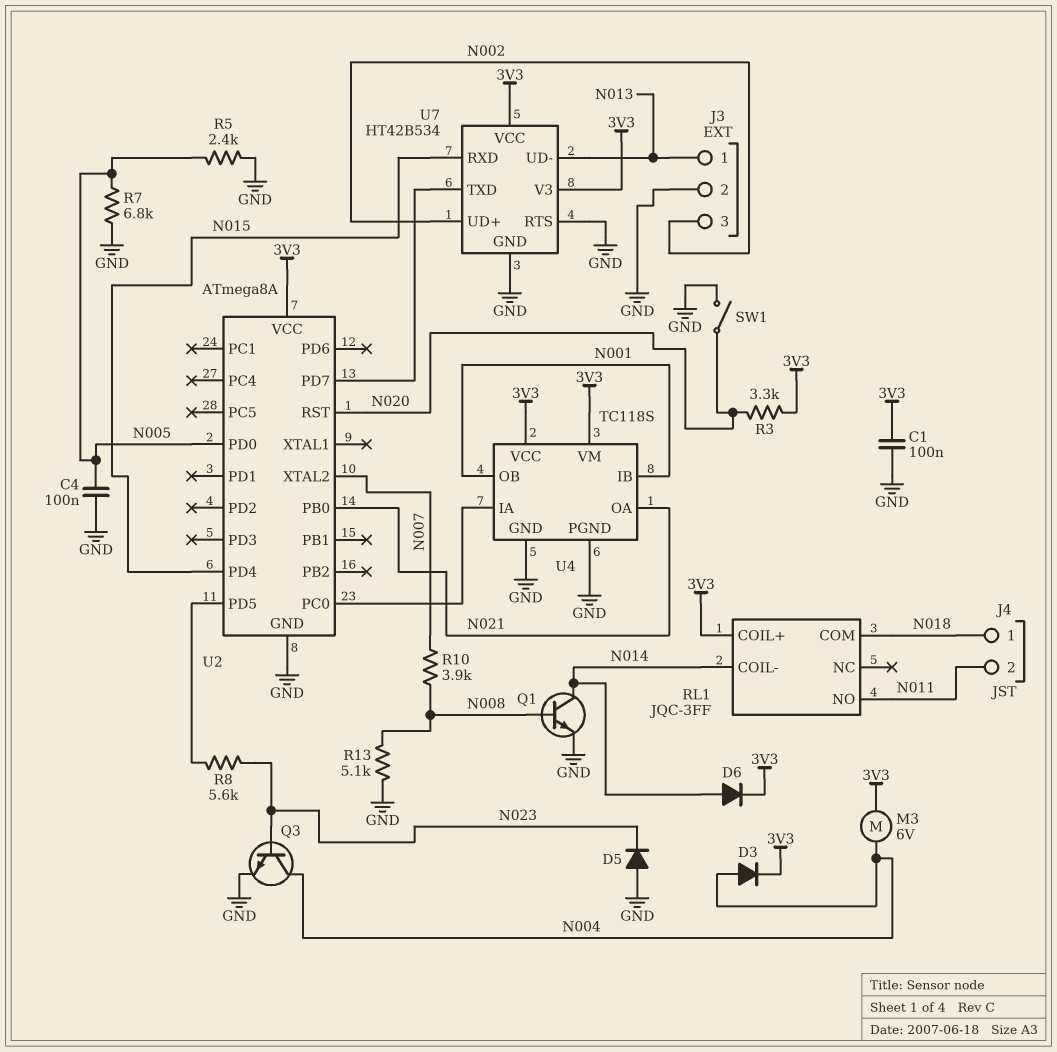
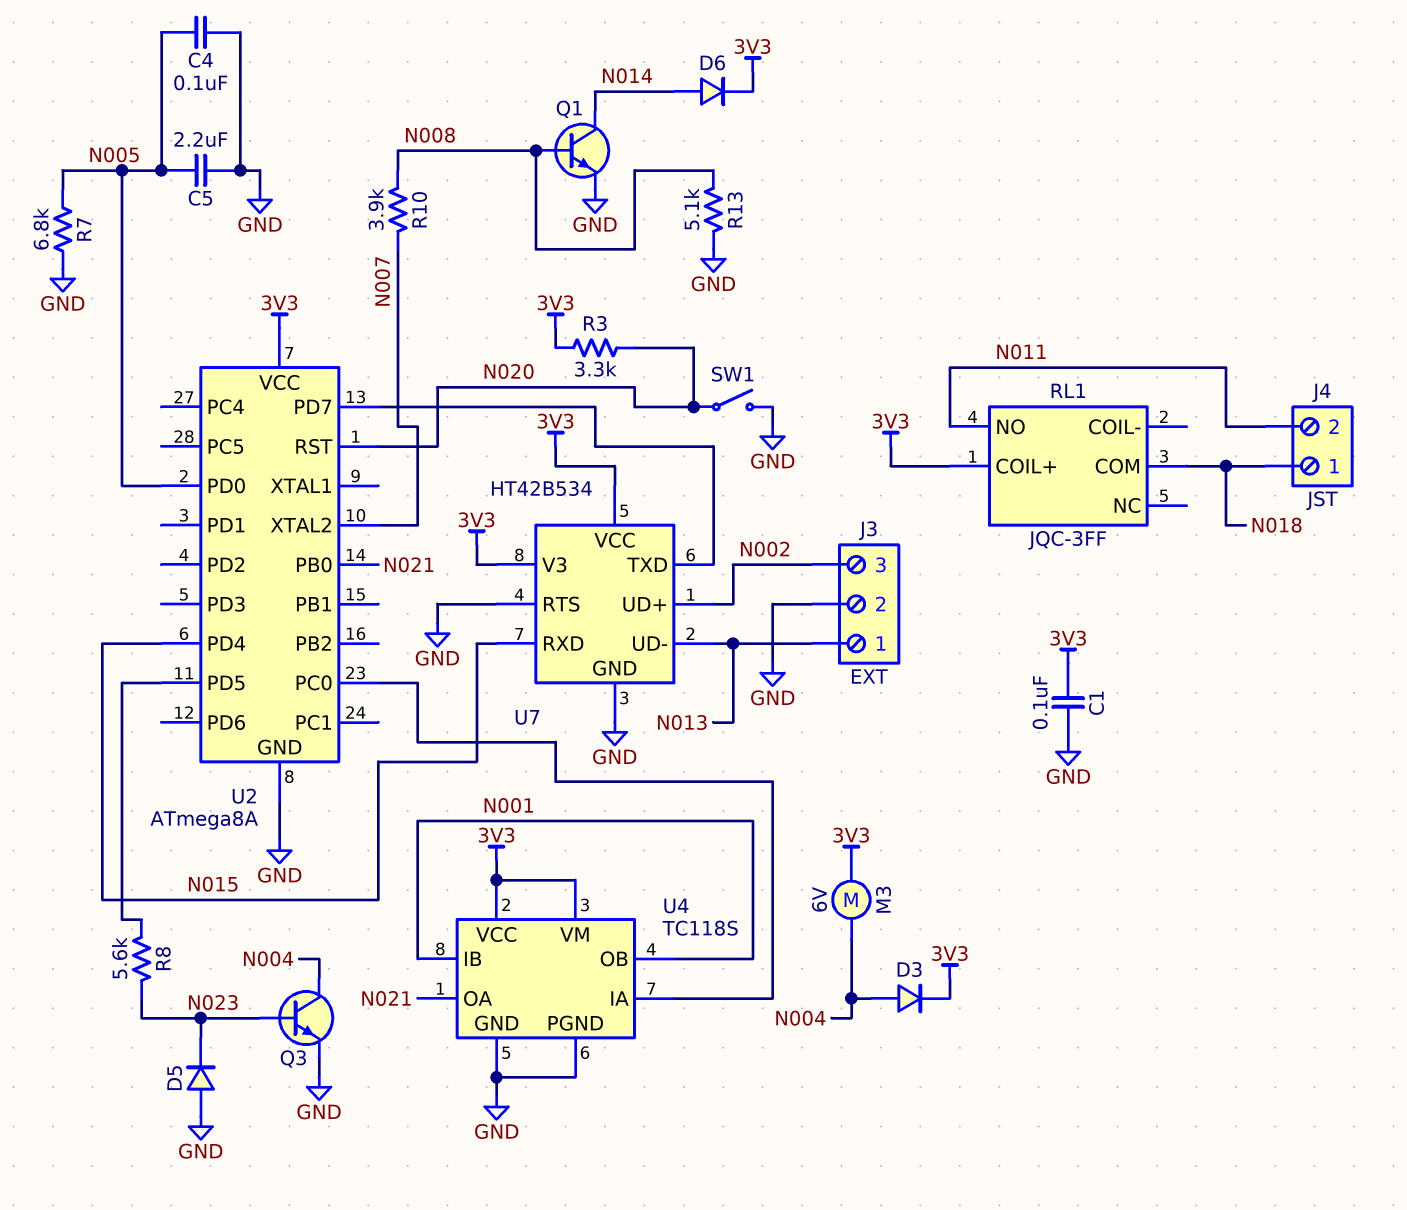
C5: none -> 2.2uF (GND, N005)
R5: 2.4k (GND, N005) -> none
RL1 pin COIL-: N014 -> none

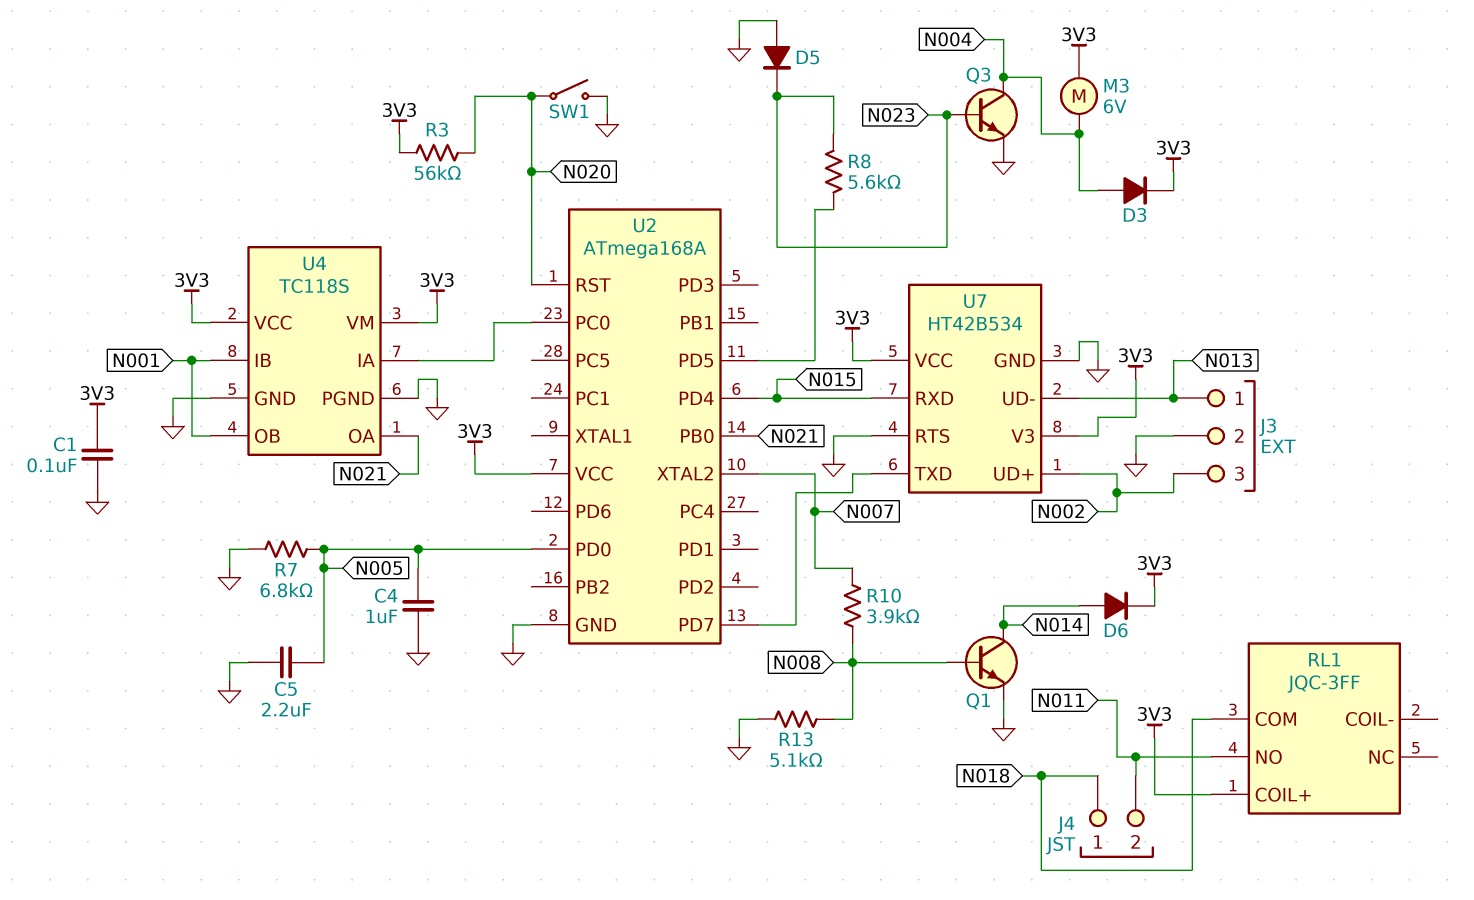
C4: 100nF (GND, N005) -> 1uF (GND, N005)
R3: 3.3k (3V3, N020) -> 56k (3V3, N020)
U2: ATmega8A -> ATmega168A

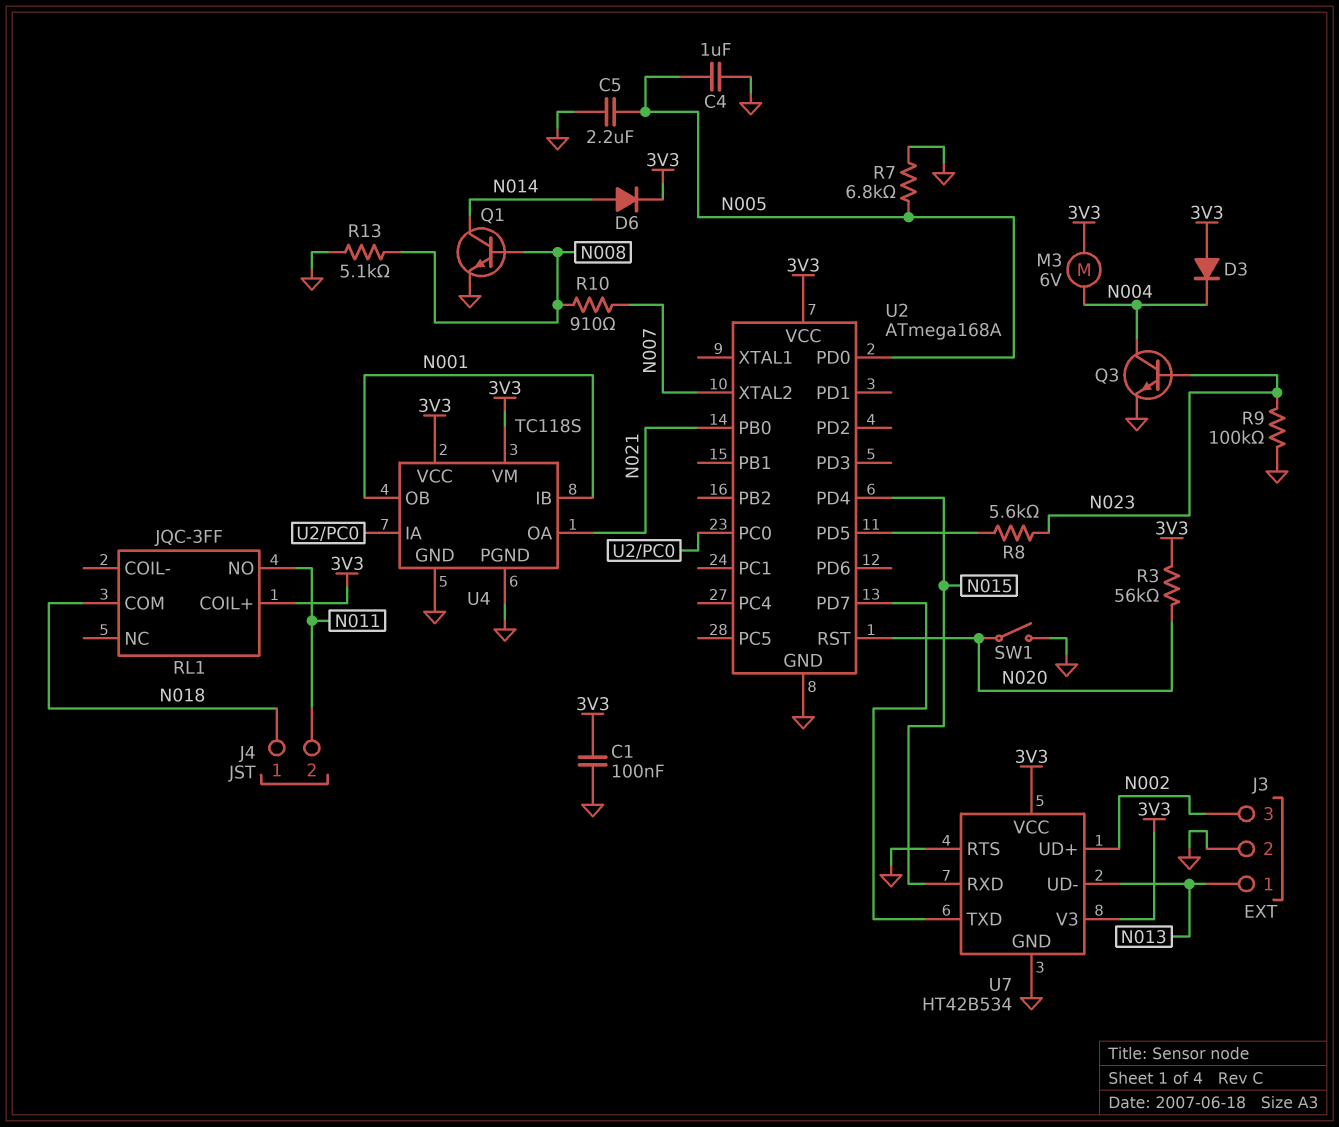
D3: diode (A N004, K 3V3) -> diode (A 3V3, K N004)
D5: diode (A GND, K N023) -> none
R9: none -> 100k (GND, N023)
R10: 3.9k (N007, N008) -> 910 (N007, N008)

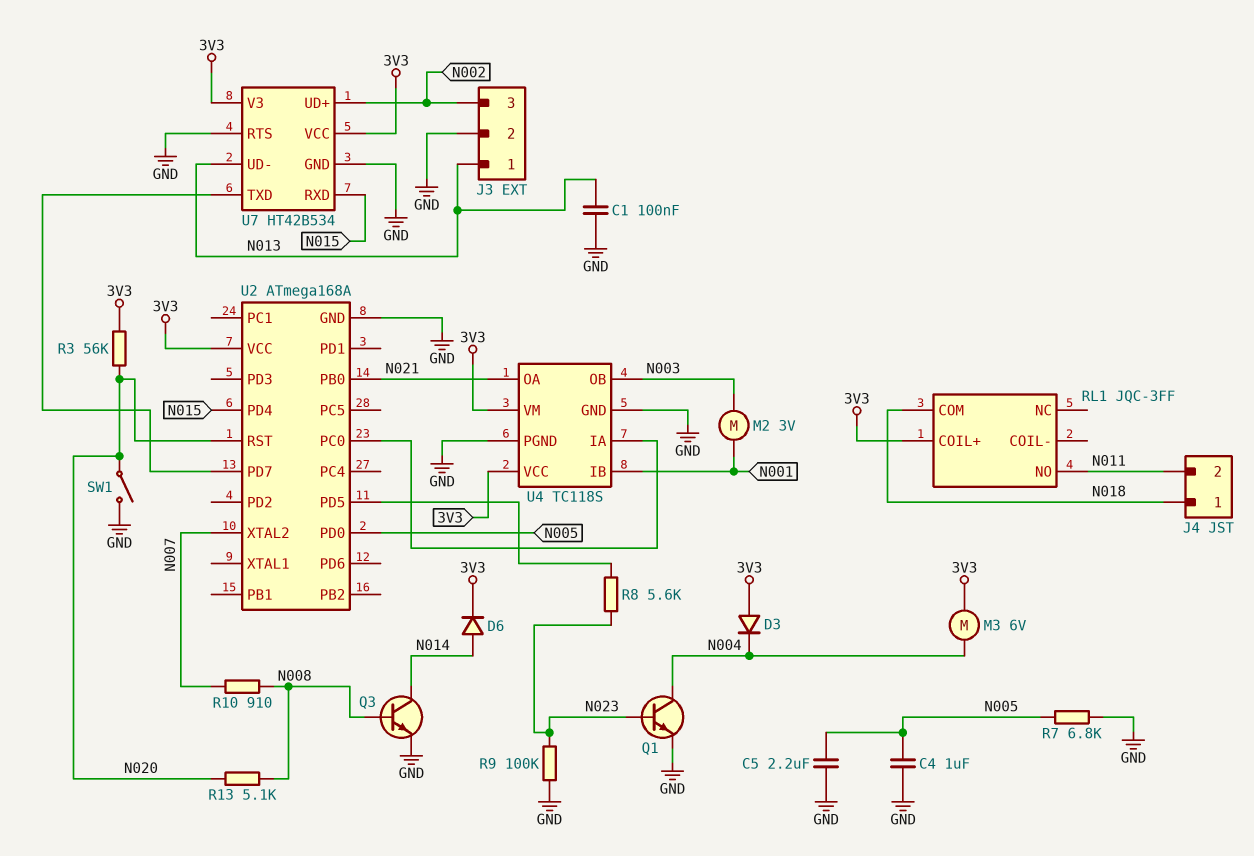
C1: 100nF (3V3, GND) -> 100nF (GND, N013)
M2: none -> motor 3V (N001, N003)
Q1: NPN (B N008, C N014, E GND) -> NPN (B N023, C N004, E GND)
Q3: NPN (B N023, C N004, E GND) -> NPN (B N008, C N014, E GND)
R13: 5.1k (GND, N008) -> 5.1k (N008, N020)
U4 pin OB: N001 -> N003

